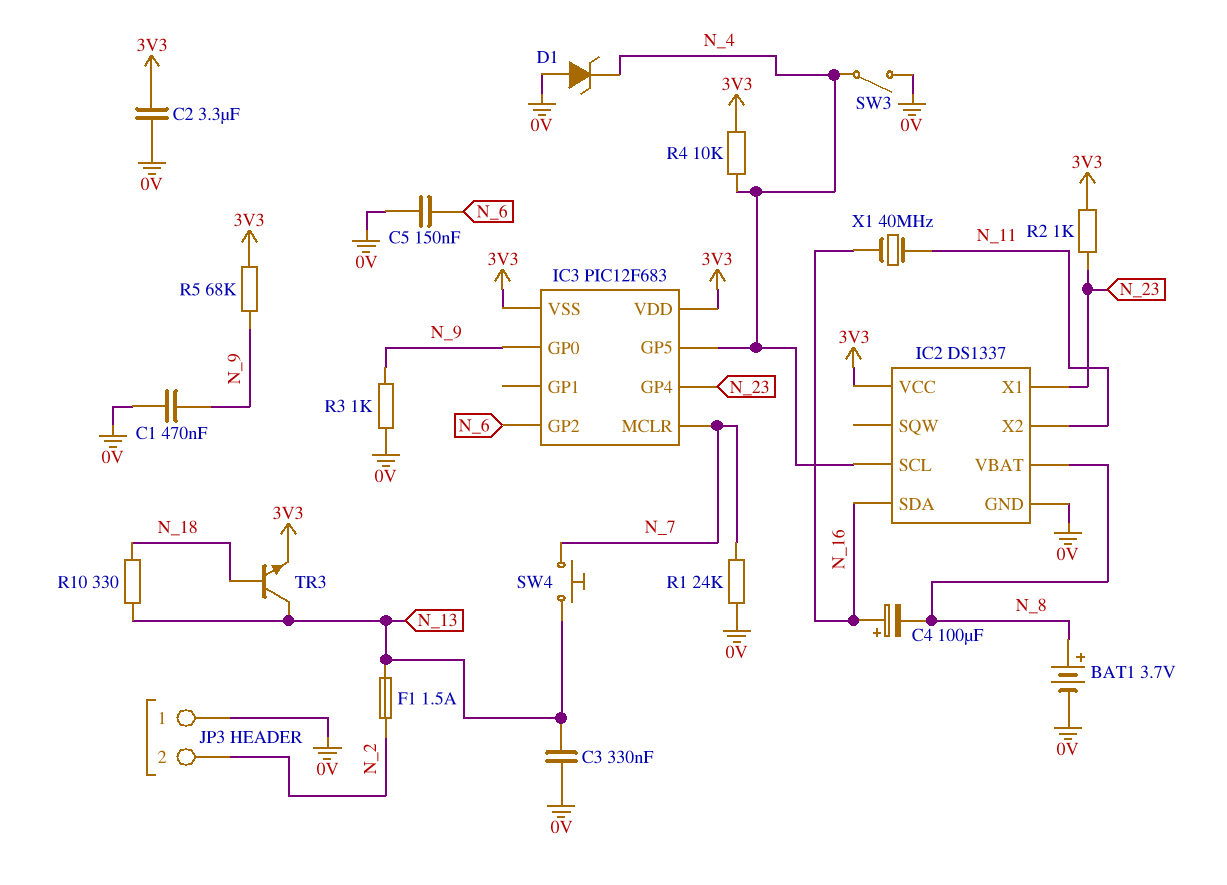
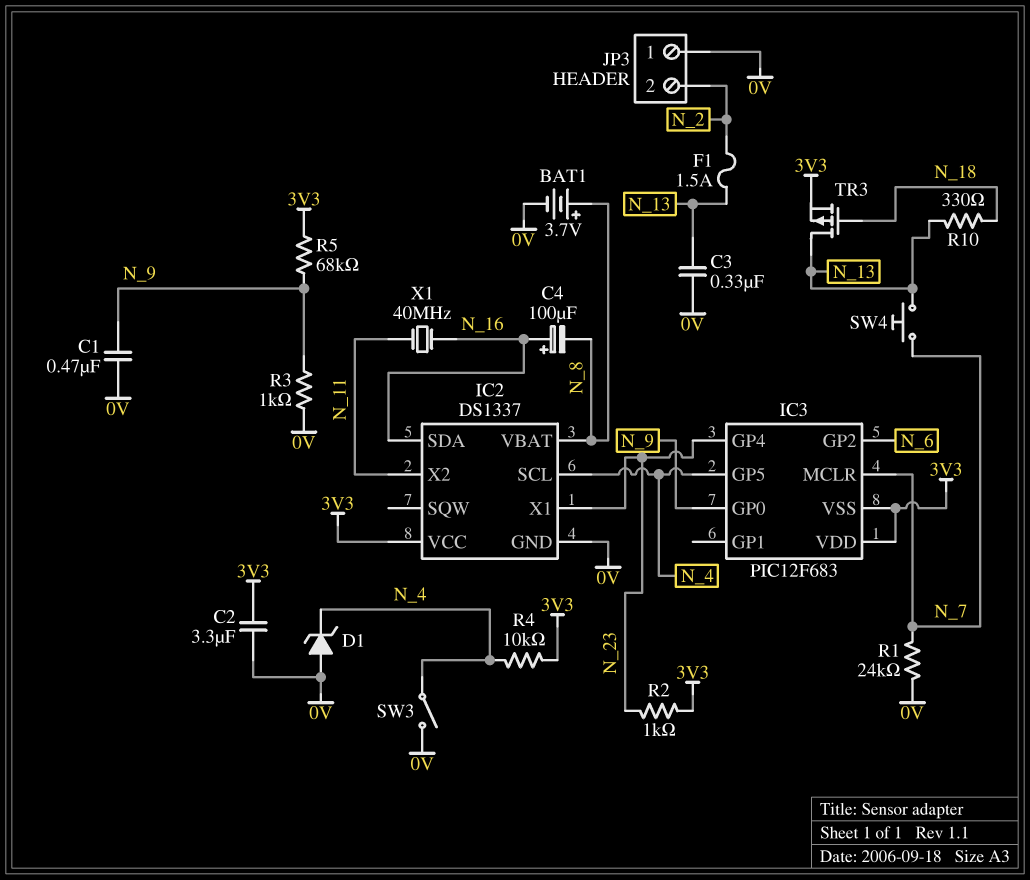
C5: 150nF (0V, N_6) -> none
TR3: NPN (B N_18, C N_13, E 3V3) -> PMOS (G N_18, D N_13, S 3V3)

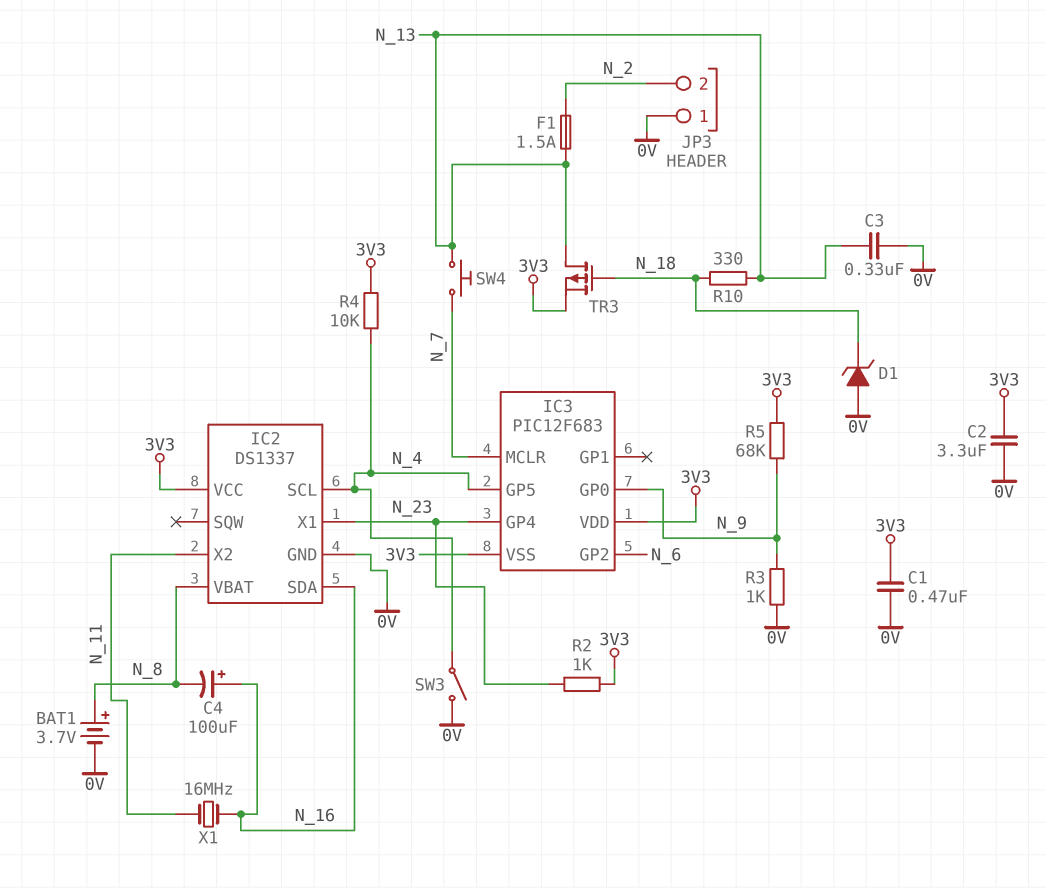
C1: 470nF (0V, N_9) -> 470nF (0V, 3V3)
D1: zener (A 0V, K N_4) -> zener (A 0V, K N_18)
R1: 24k (0V, N_7) -> none
X1: 40MHz (N_11, N_16) -> 16MHz (N_11, N_16)

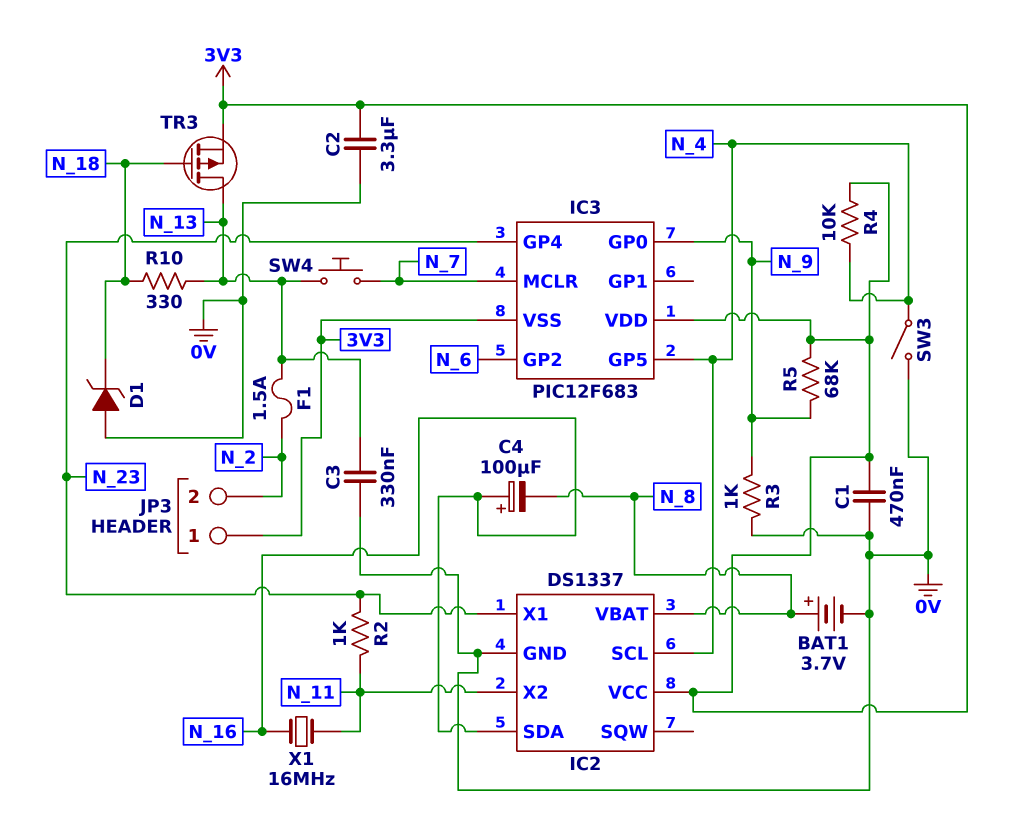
JP3 pin 1: 0V -> 3V3
R2: 1k (3V3, N_23) -> 1k (N_11, N_23)

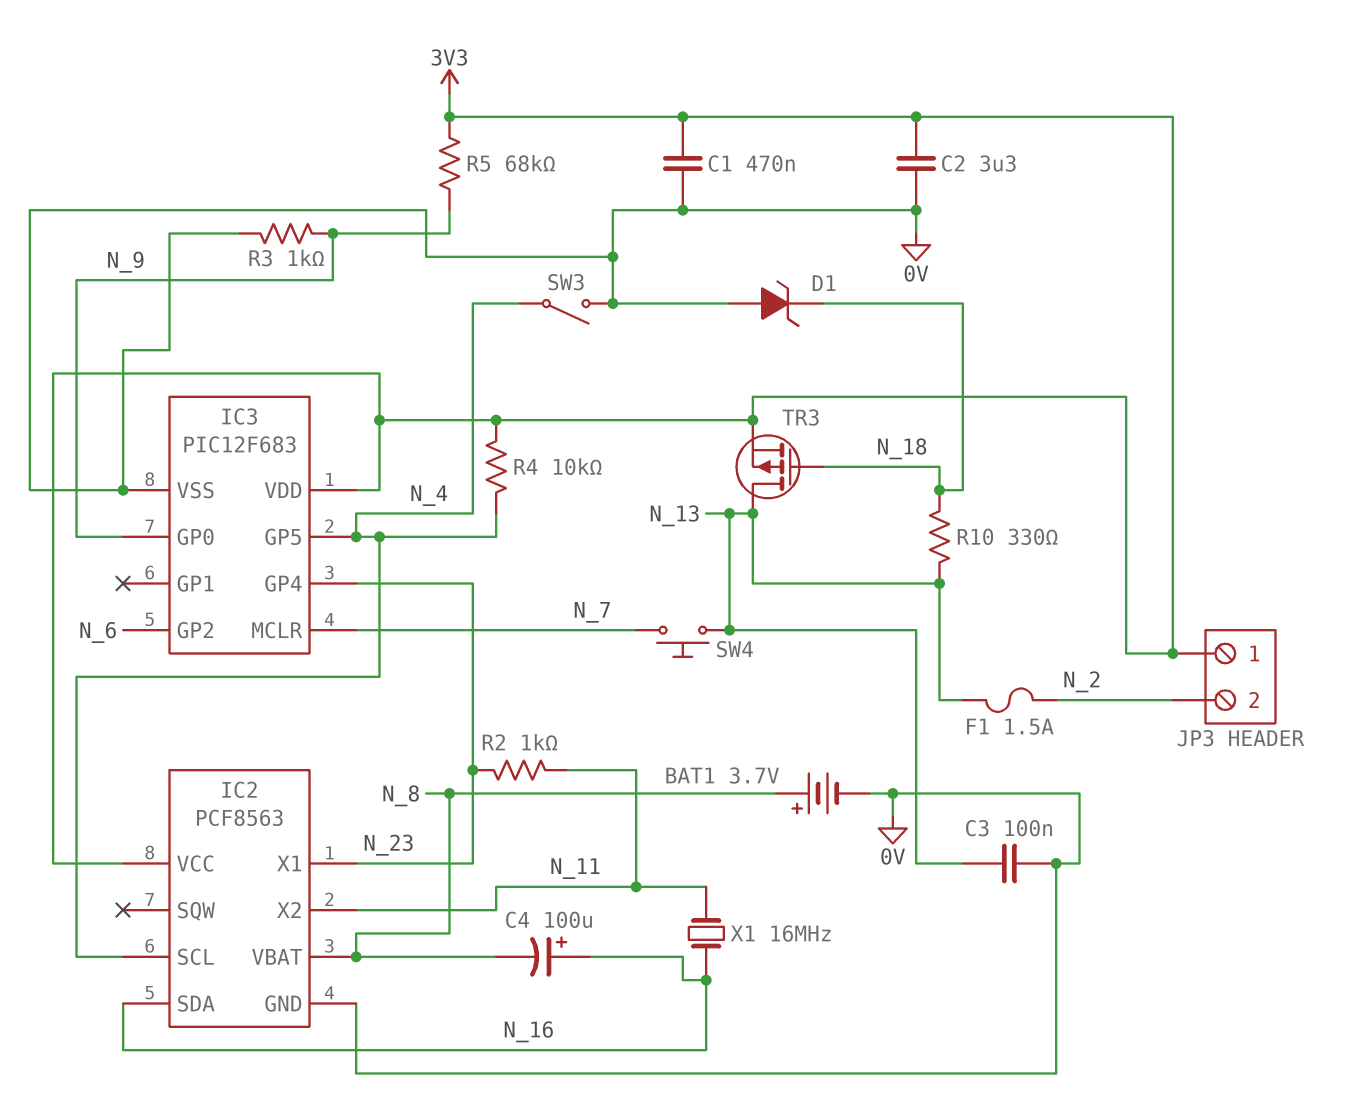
C3: 330nF (0V, N_13) -> 100nF (0V, N_13)
IC2: DS1337 -> PCF8563
IC3 pin VSS: 3V3 -> 0V

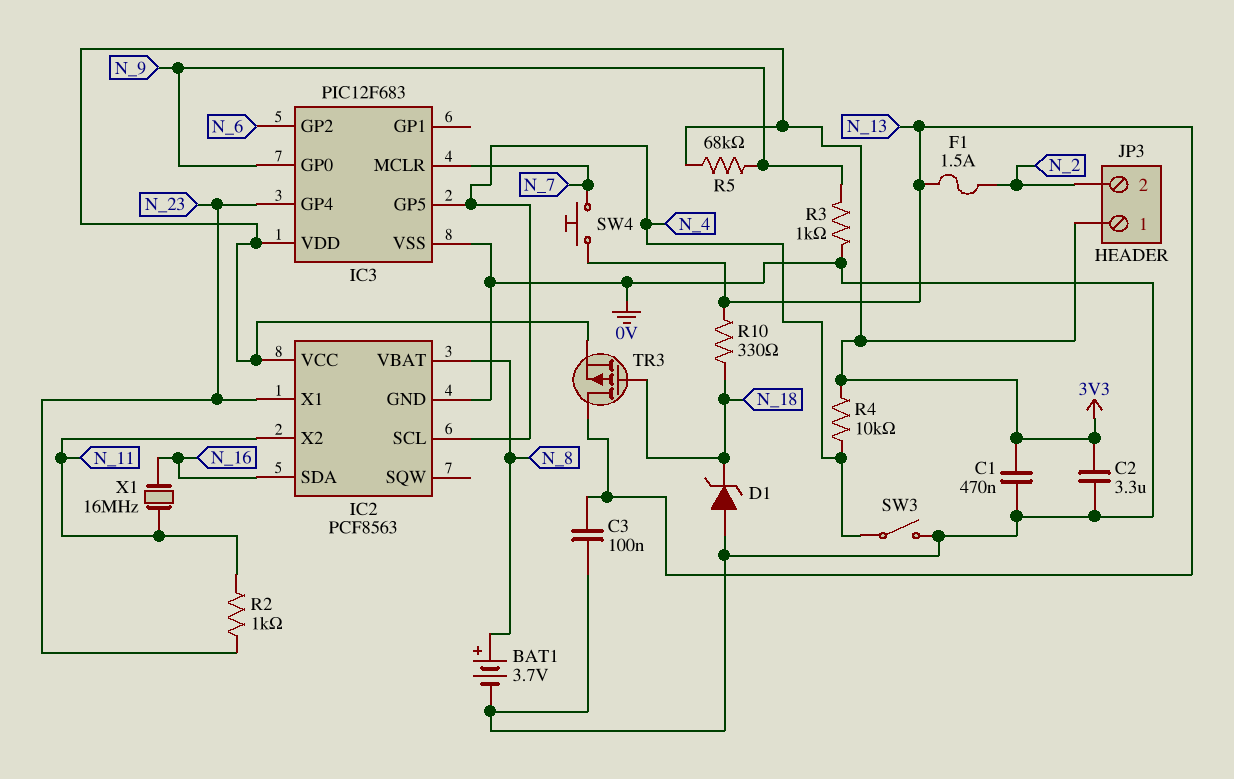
C4: 100uF (plus N_16, minus N_8) -> none

